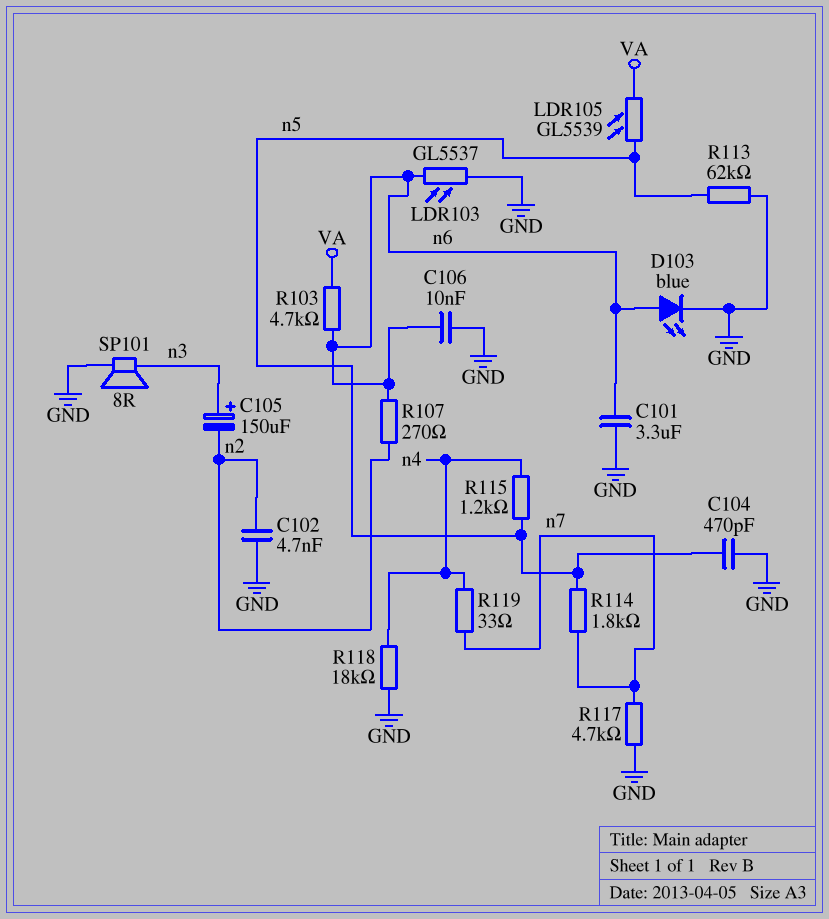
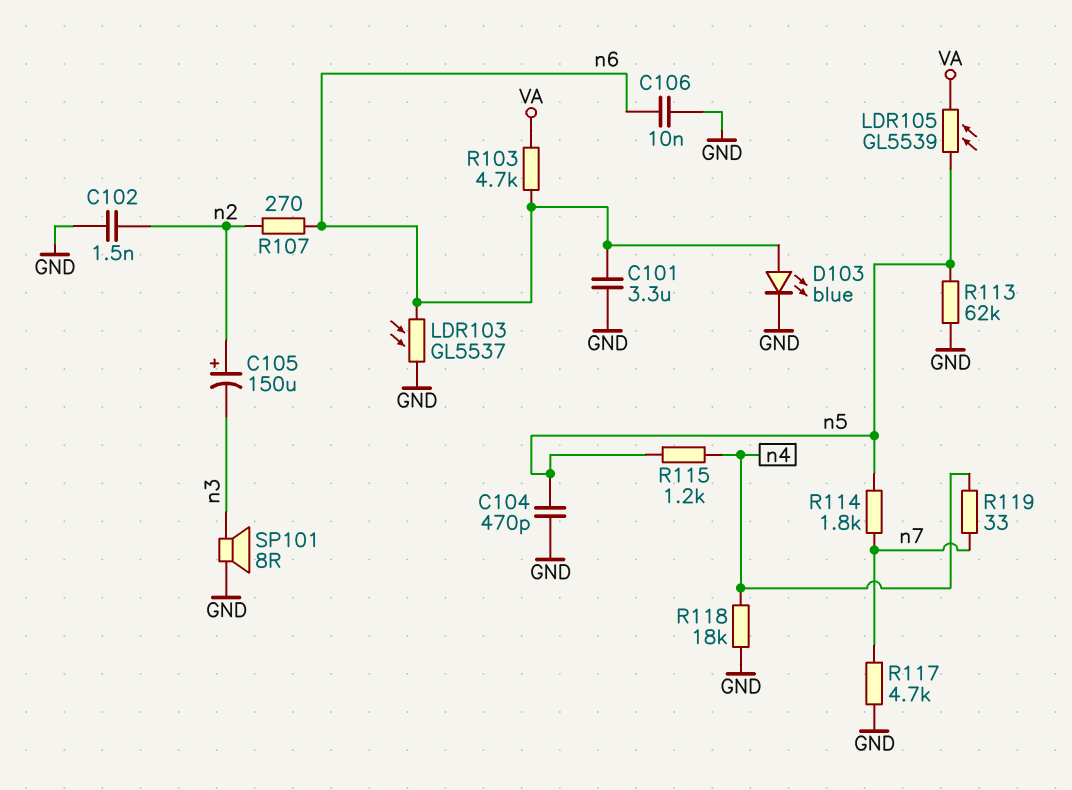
C102: 4.7nF (GND, n2) -> 1.5nF (GND, n2)
C105: 150uF (plus n3, minus n2) -> 150uF (plus n2, minus n3)

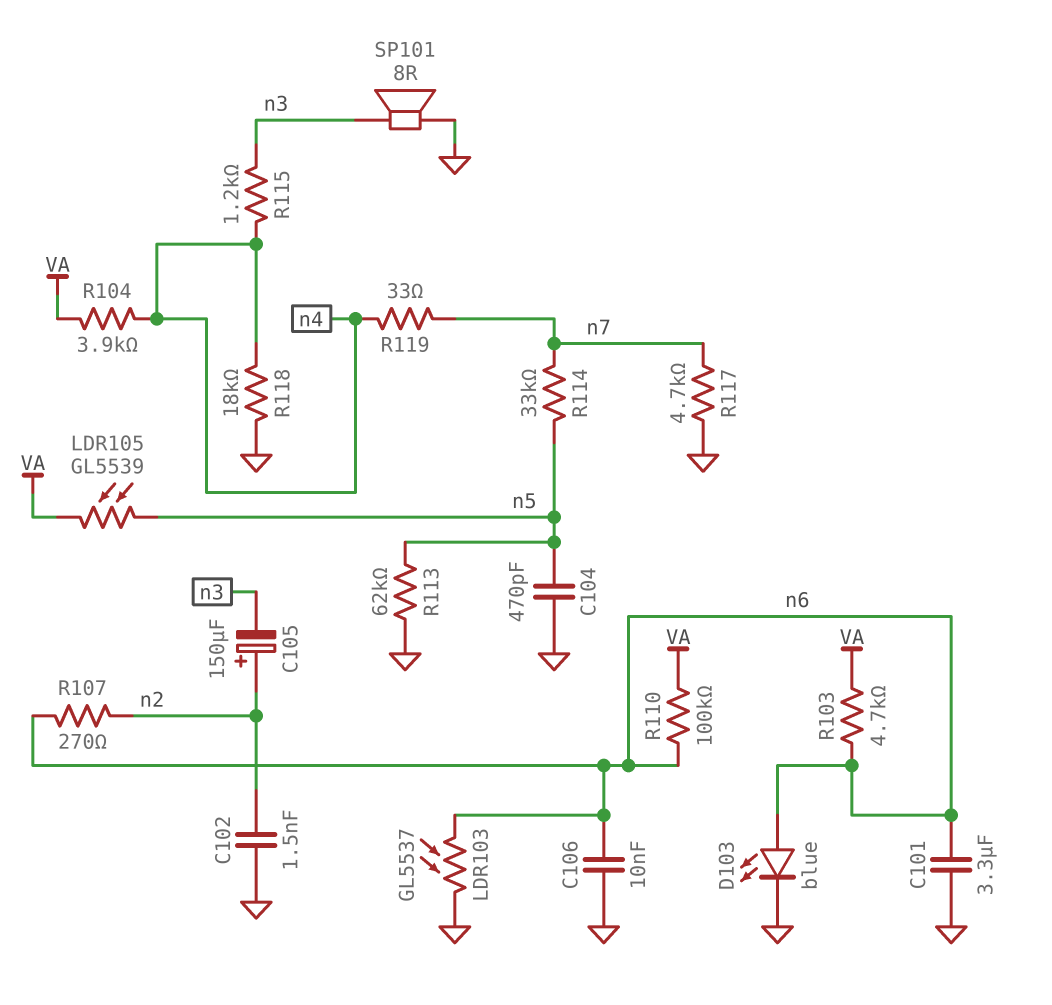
R104: none -> 3.9k (VA, n4)
R110: none -> 100k (VA, n6)
R114: 1.8k (n5, n7) -> 33k (n5, n7)
R115: 1.2k (n4, n5) -> 1.2k (n3, n4)

